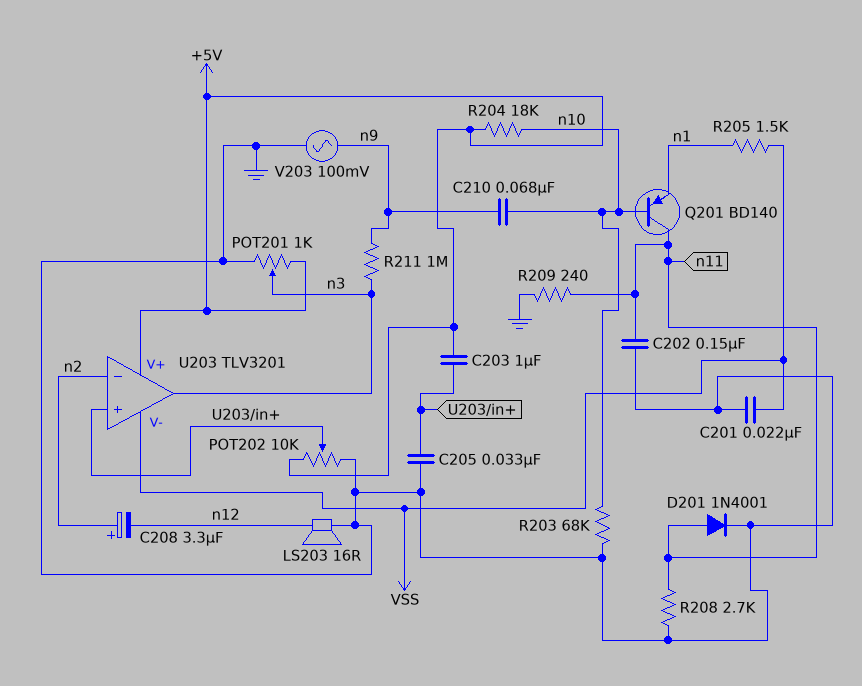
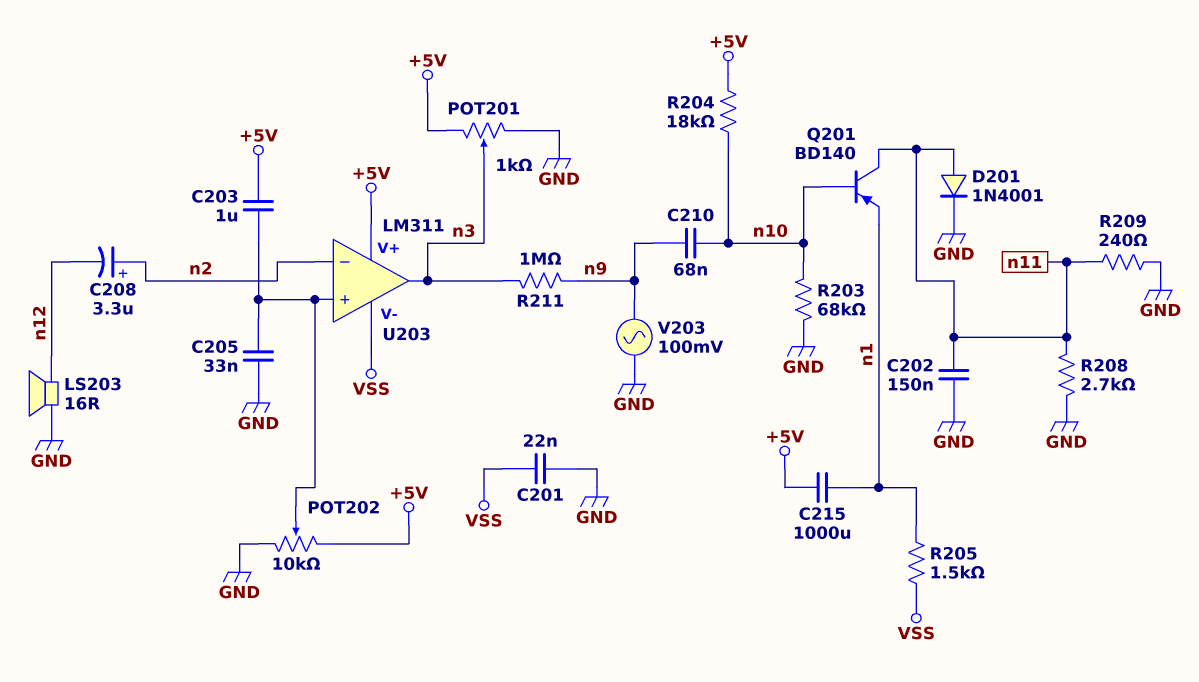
C215: none -> 1000uF (+5V, n1)
U203: TLV3201 -> LM311

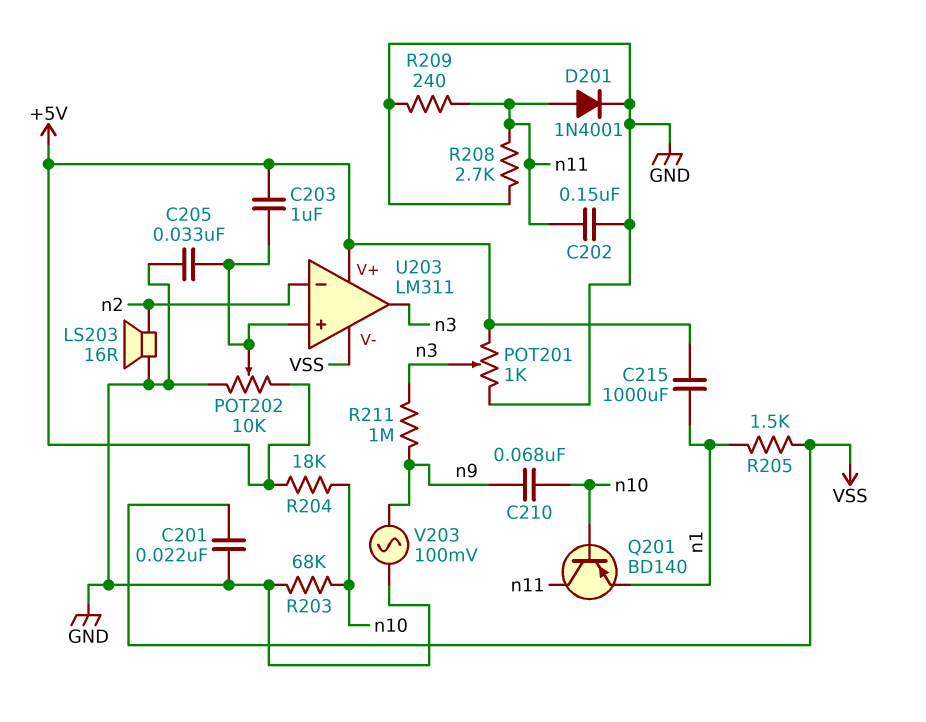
C208: 3.3uF (plus n2, minus n12) -> none
LS203: speaker 16R (GND, n12) -> speaker 16R (GND, n2)

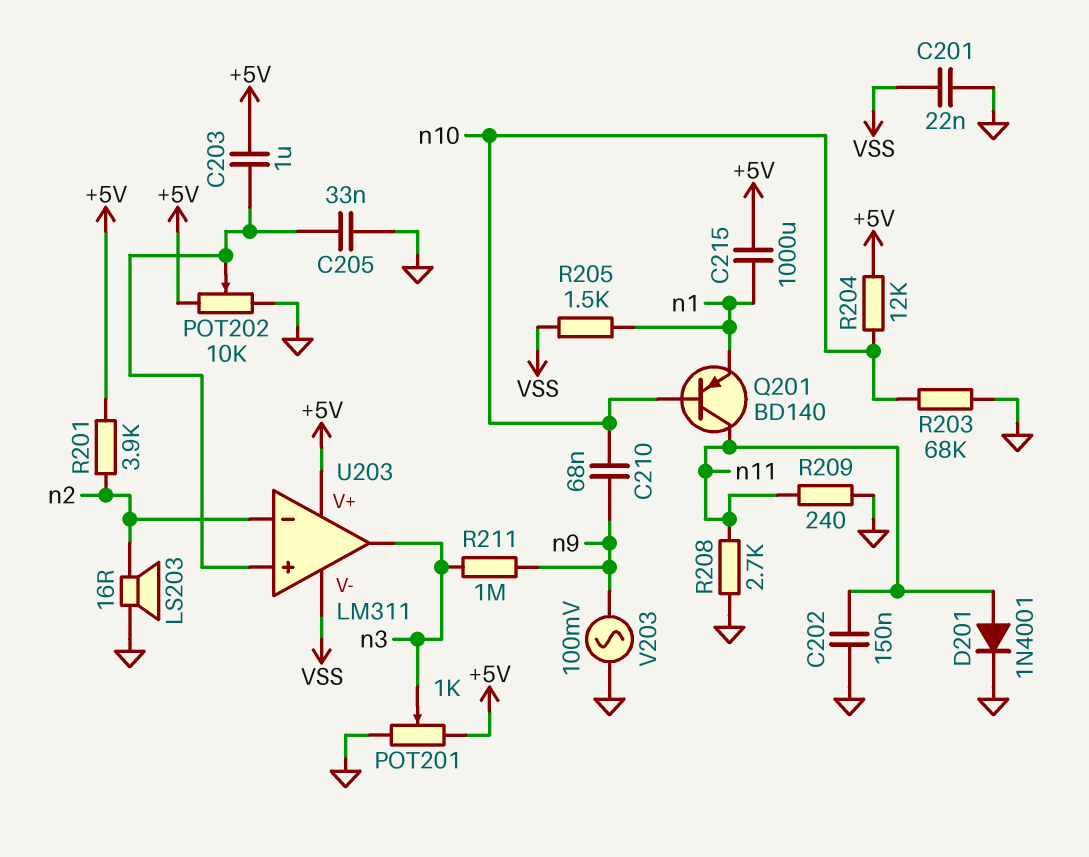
R201: none -> 3.9k (+5V, n2)
R204: 18k (+5V, n10) -> 12k (+5V, n10)

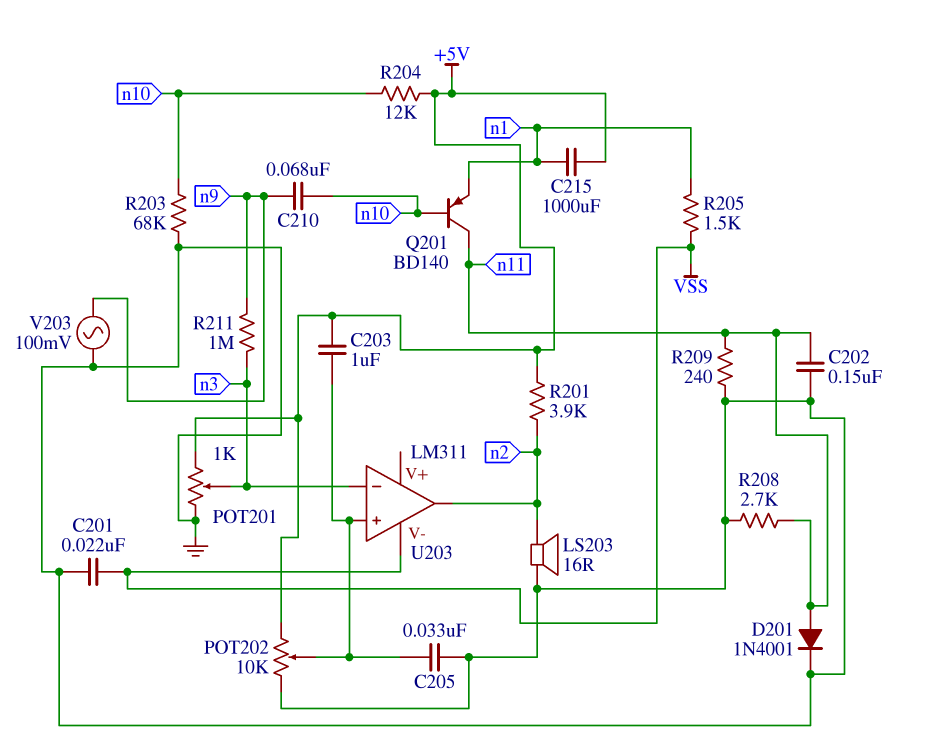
U203 pin V+: +5V -> none
U203 pin in-: n2 -> n3
U203 pin out: n3 -> n2

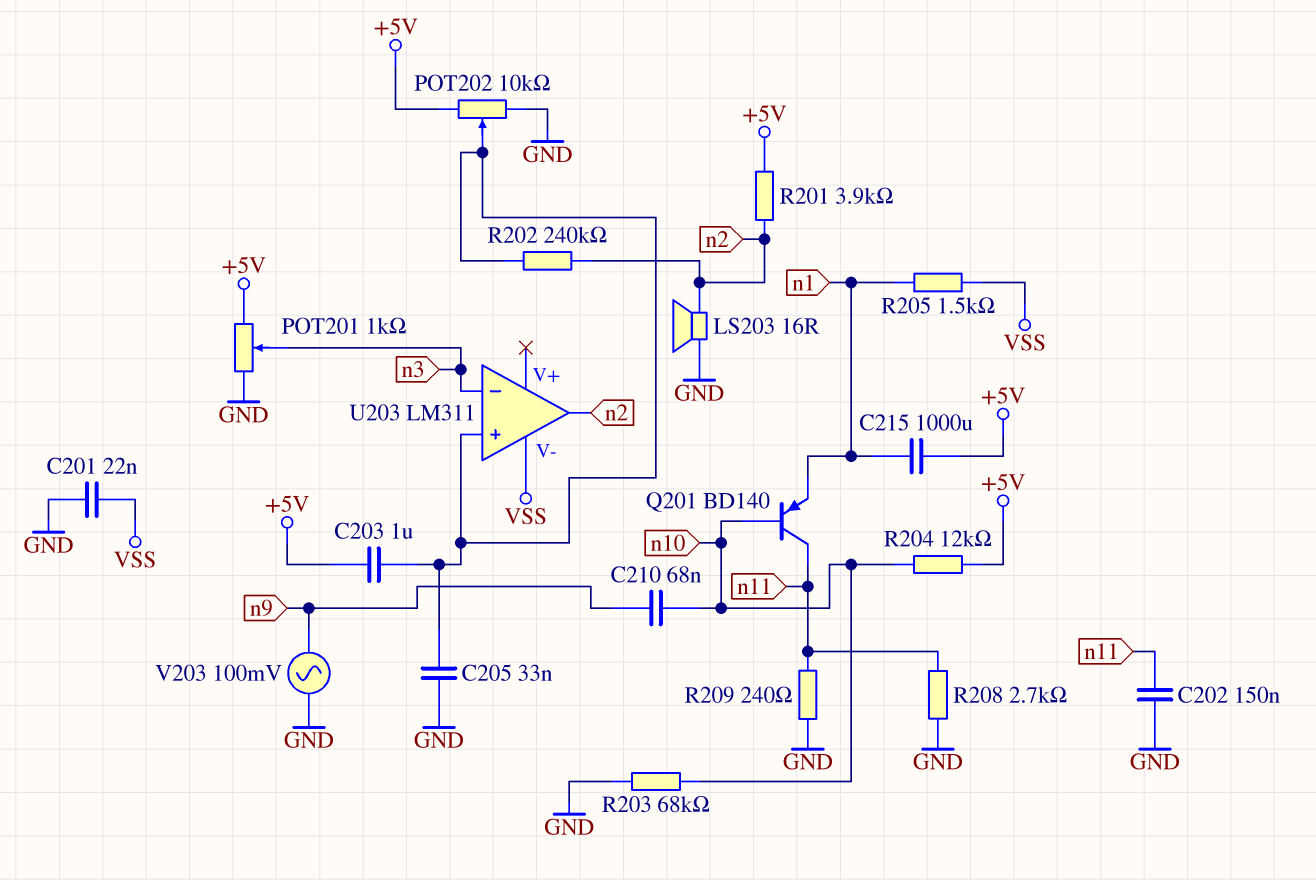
D201: diode 1N4001 (A n11, K GND) -> none
R202: none -> 240k (U203/in+, n2)
R211: 1M (n3, n9) -> none

